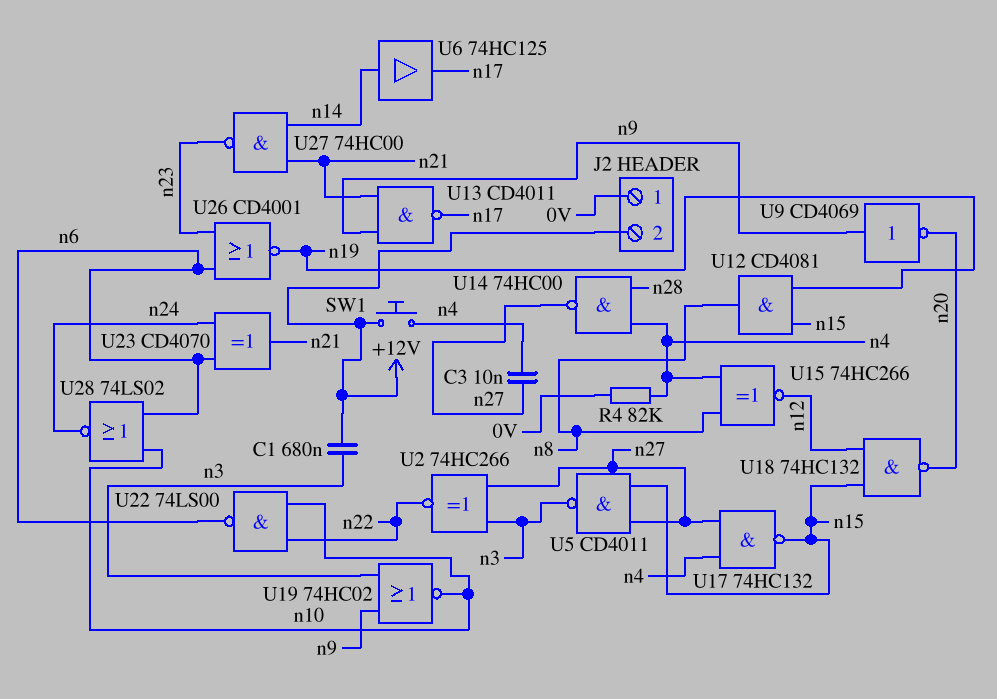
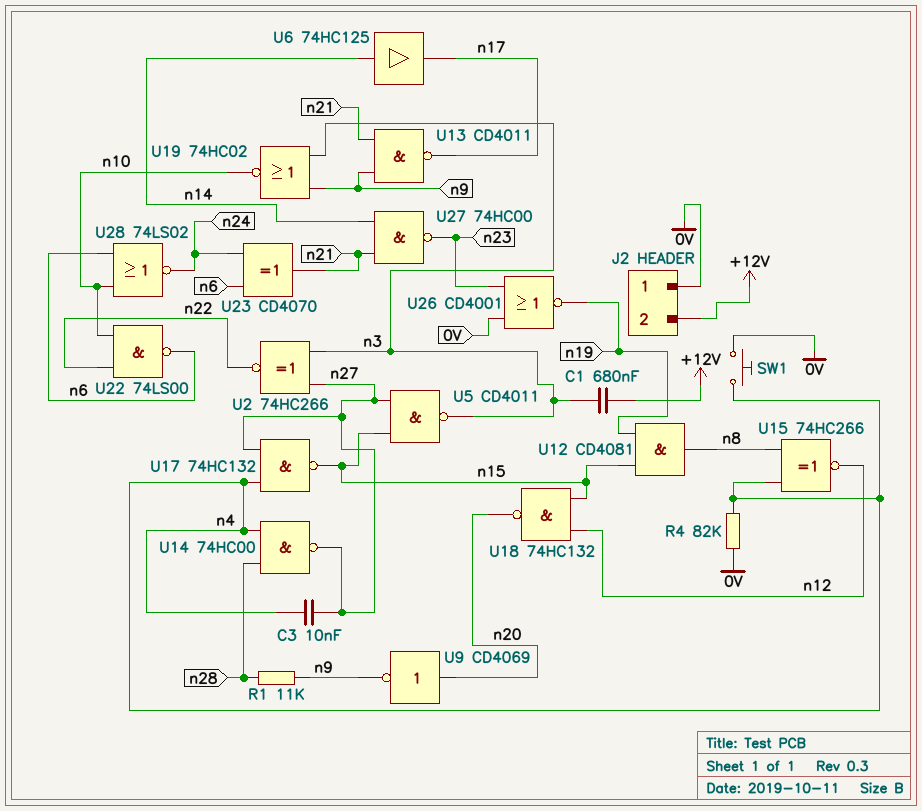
R1: none -> 11k (n9, n28)
SW1: button (+12V, n4) -> button (0V, n4)
U9: NOT CD4069 (in n9, out n20) -> NOT CD4069 (in n20, out n9)
U26: NOR CD4001 (in n6, in n23, out n19) -> NOR CD4001 (in 0V, in n23, out n19)

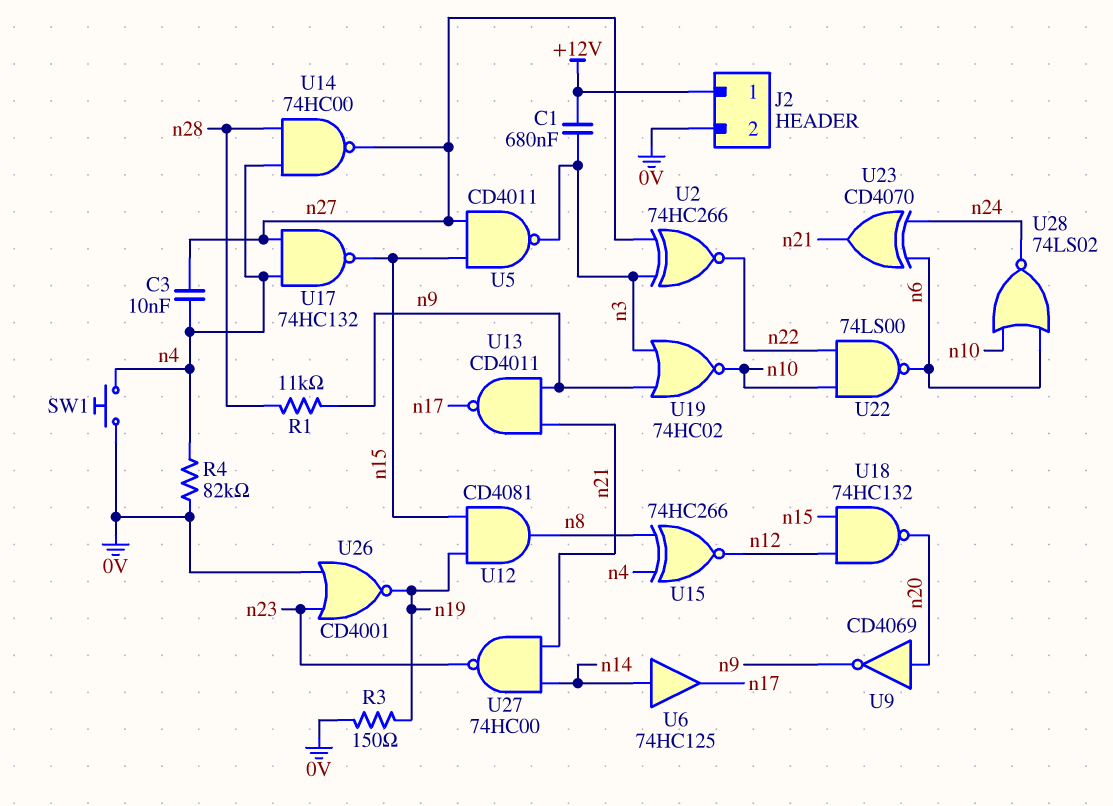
J2 pin 1: 0V -> +12V
J2 pin 2: +12V -> 0V
R3: none -> 150 (0V, n19)

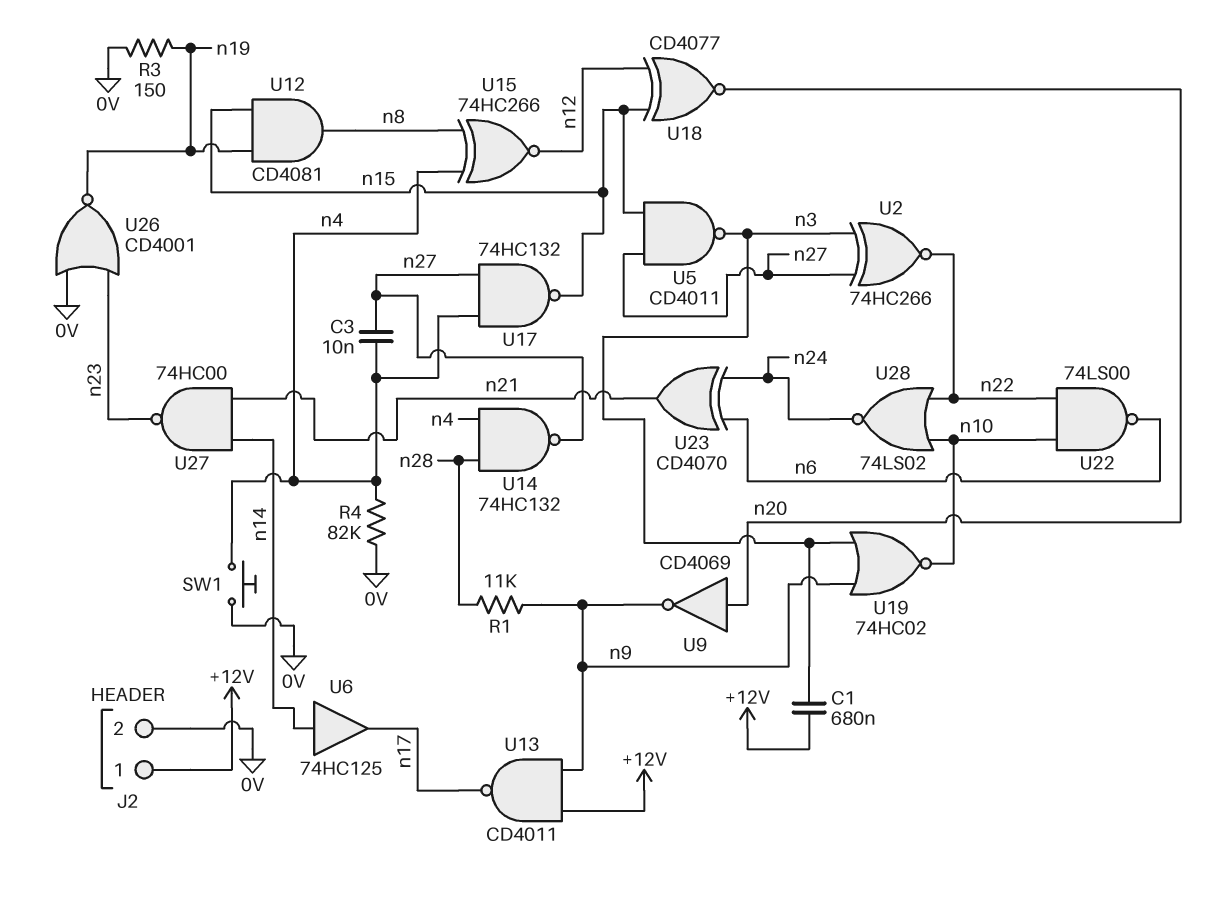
U13: NAND CD4011 (in n9, in n21, out n17) -> NAND CD4011 (in +12V, in n9, out n17)
U14: NAND 74HC00 (in n4, in n28, out n27) -> NAND 74HC132 (in n4, in n28, out n27)
U18: NAND 74HC132 (in n12, in n15, out n20) -> XNOR CD4077 (in n12, in n15, out n20)
U28: NOR 74LS02 (in n6, in n10, out n24) -> NOR 74LS02 (in n10, in n22, out n24)

